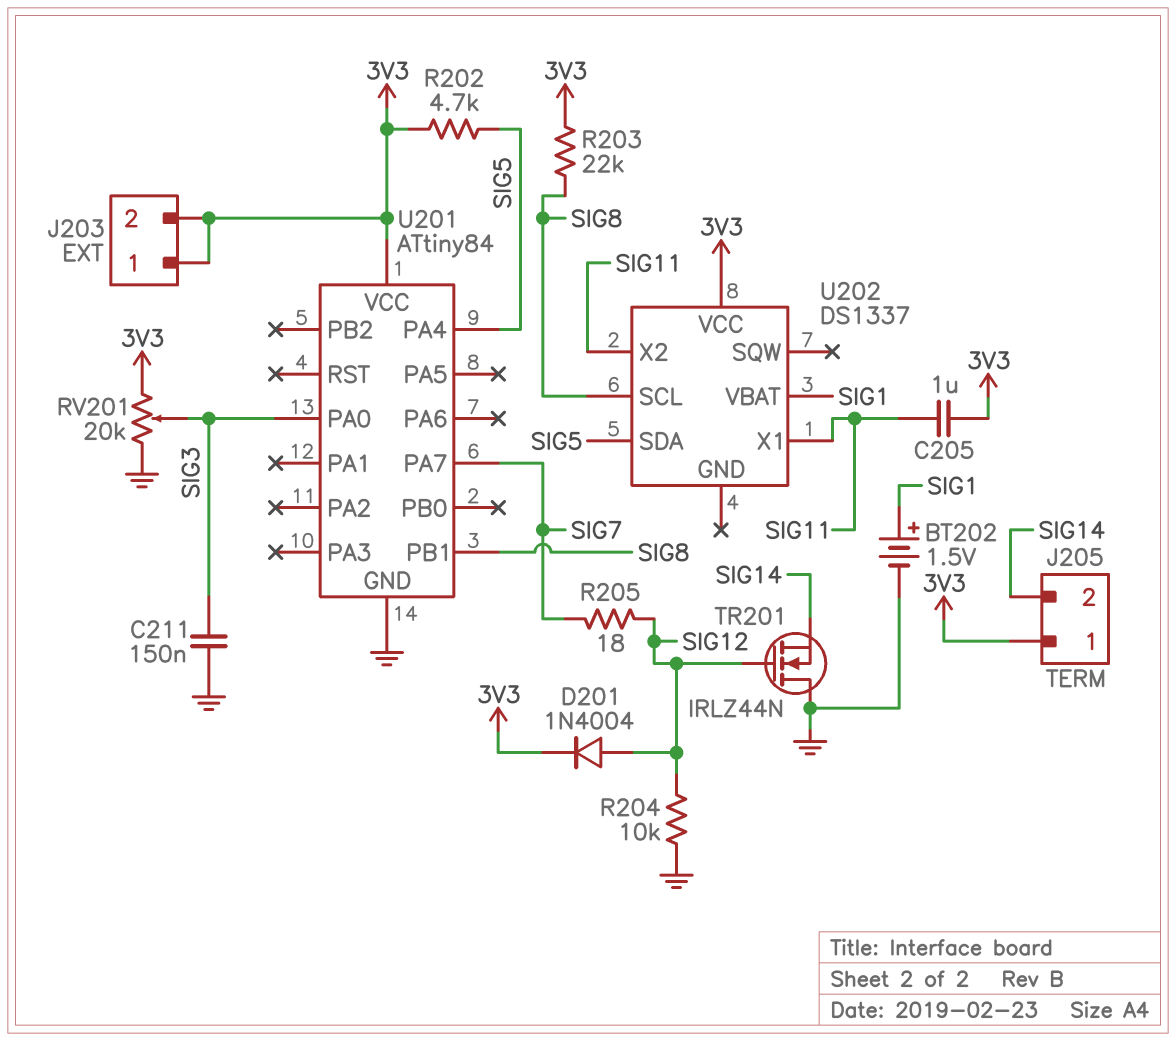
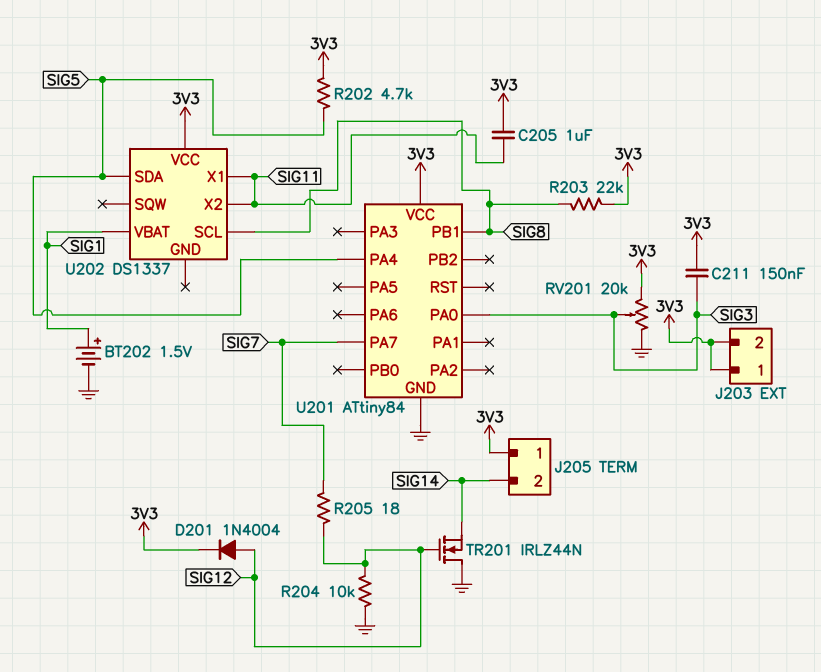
C211: 150nF (GND, SIG3) -> 150nF (3V3, SIG3)

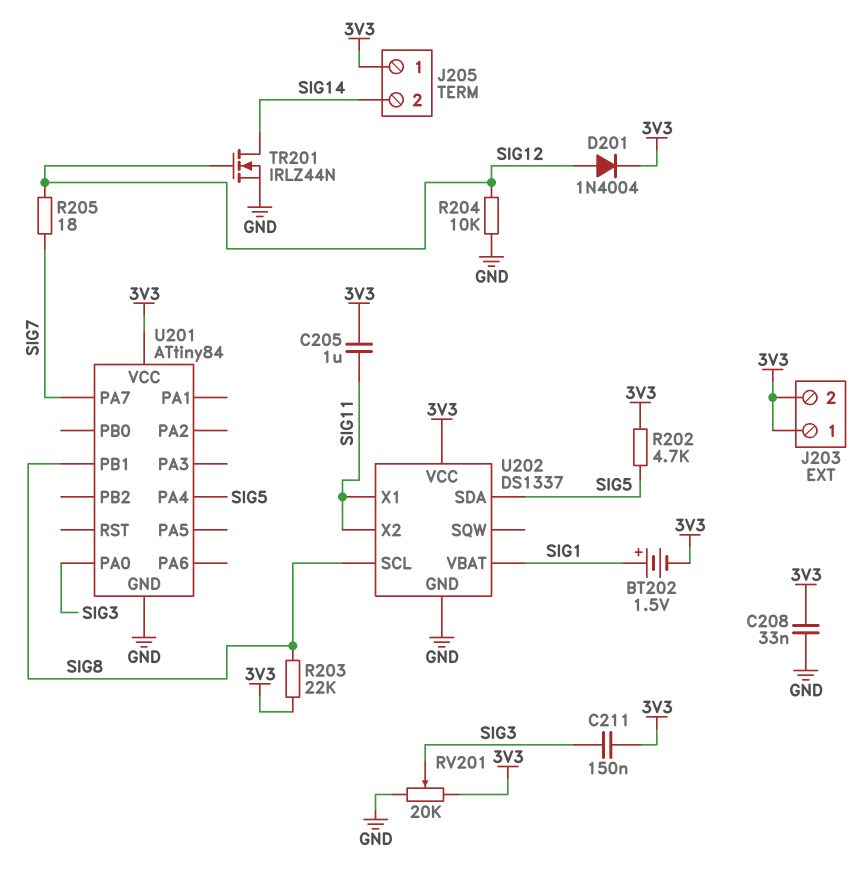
BT202: 1.5V (plus SIG1, minus GND) -> 1.5V (plus SIG1, minus 3V3)
C208: none -> 33nF (3V3, GND)
TR201: NMOS IRLZ44N (G SIG12, D GND, S SIG14) -> NMOS IRLZ44N (G SIG12, D SIG14, S GND)
U202 pin GND: none -> GND

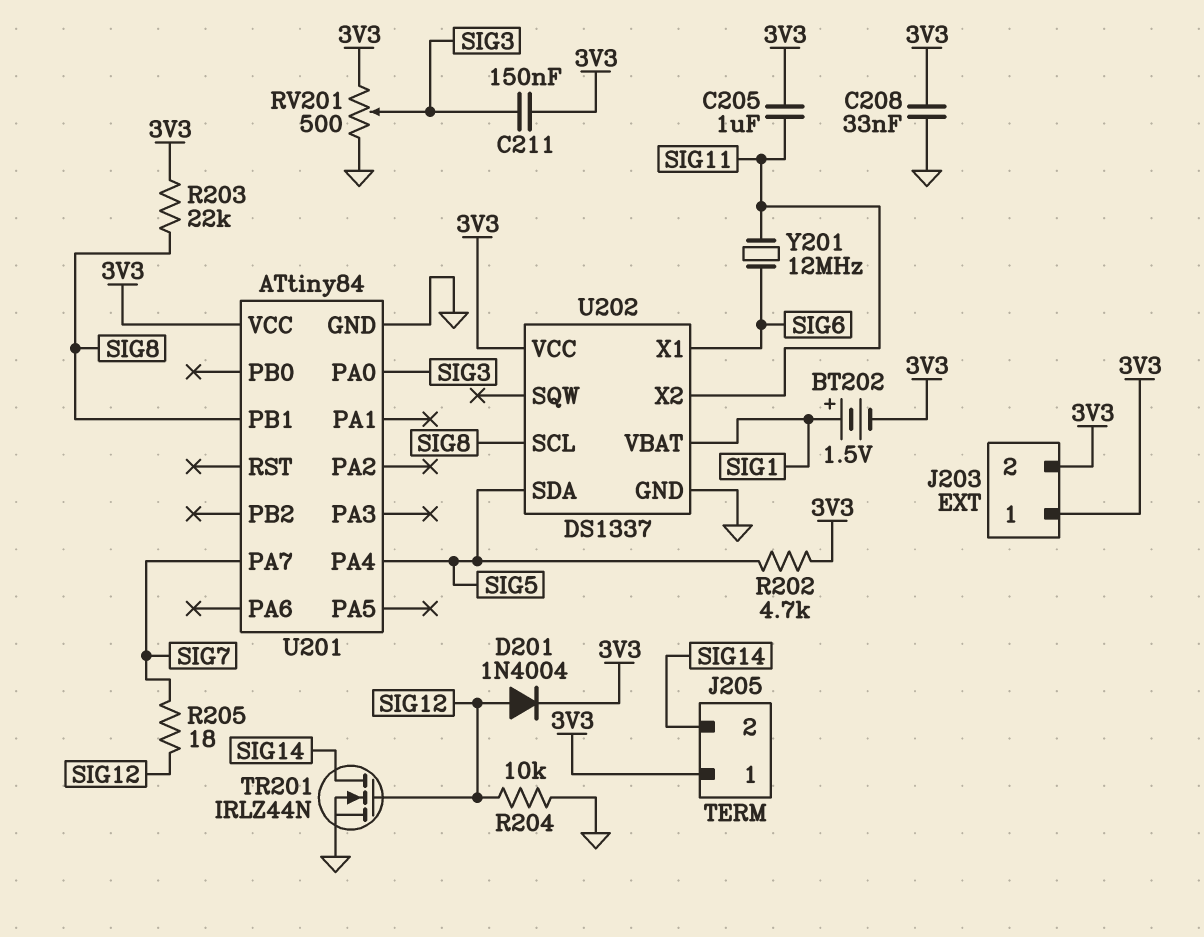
RV201: 20k (3V3, GND, wiper SIG3) -> 500 (3V3, GND, wiper SIG3)
U202 pin X1: SIG11 -> SIG6
Y201: none -> 12MHz (SIG6, SIG11)

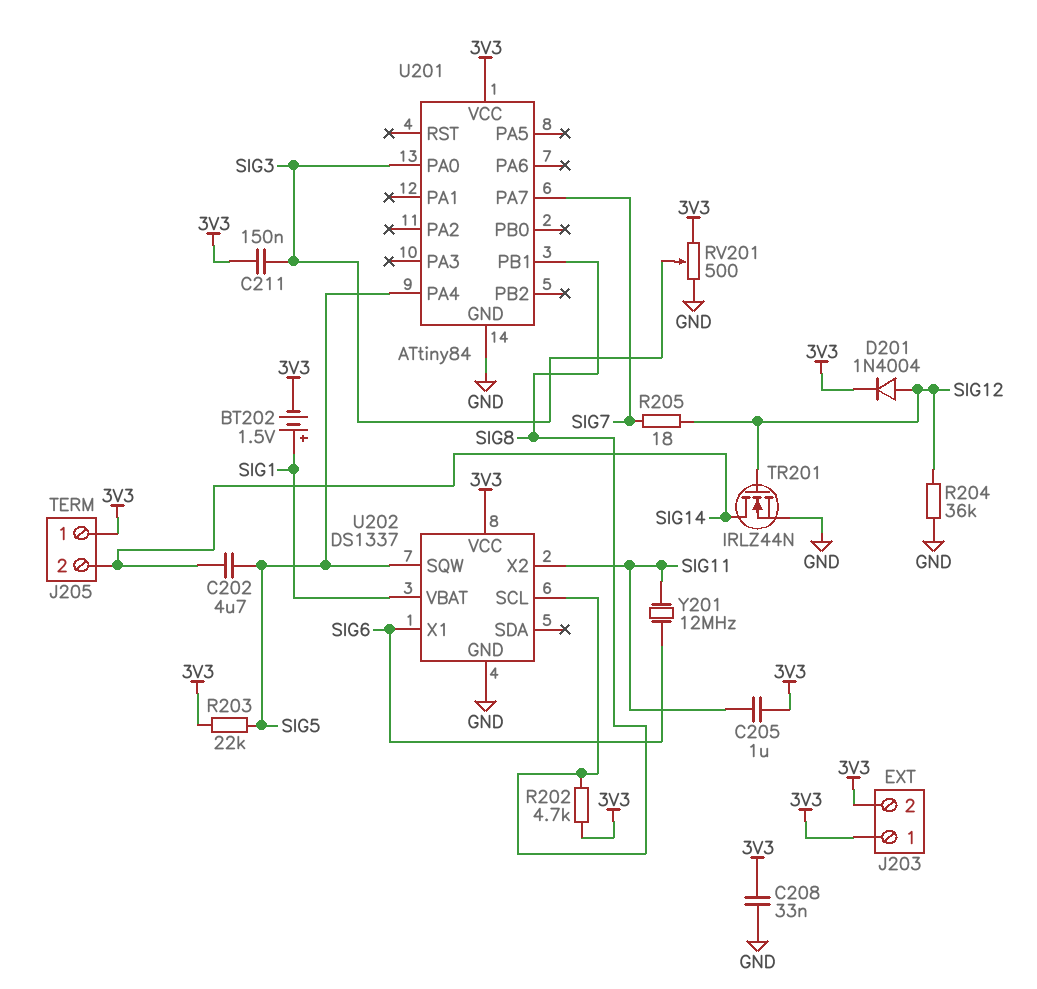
C202: none -> 4.7uF (SIG5, SIG14)
R202: 4.7k (3V3, SIG5) -> 4.7k (3V3, SIG8)
R203: 22k (3V3, SIG8) -> 22k (3V3, SIG5)
R204: 10k (GND, SIG12) -> 36k (GND, SIG12)
U202 pin SDA: SIG5 -> none
U202 pin SQW: none -> SIG5

